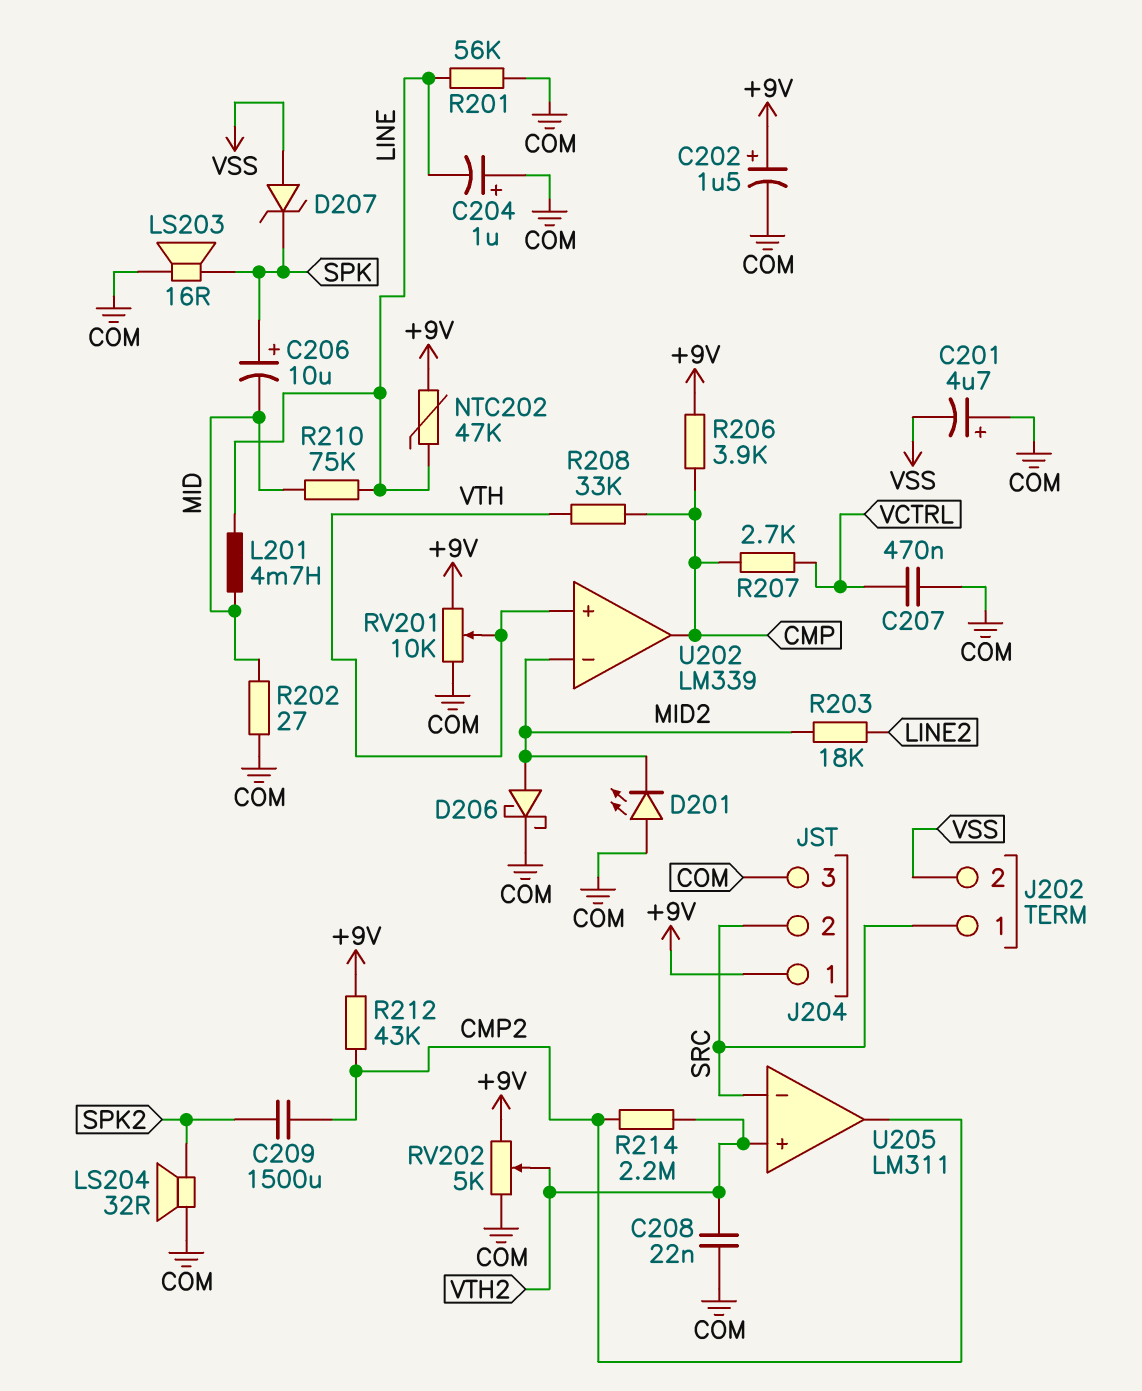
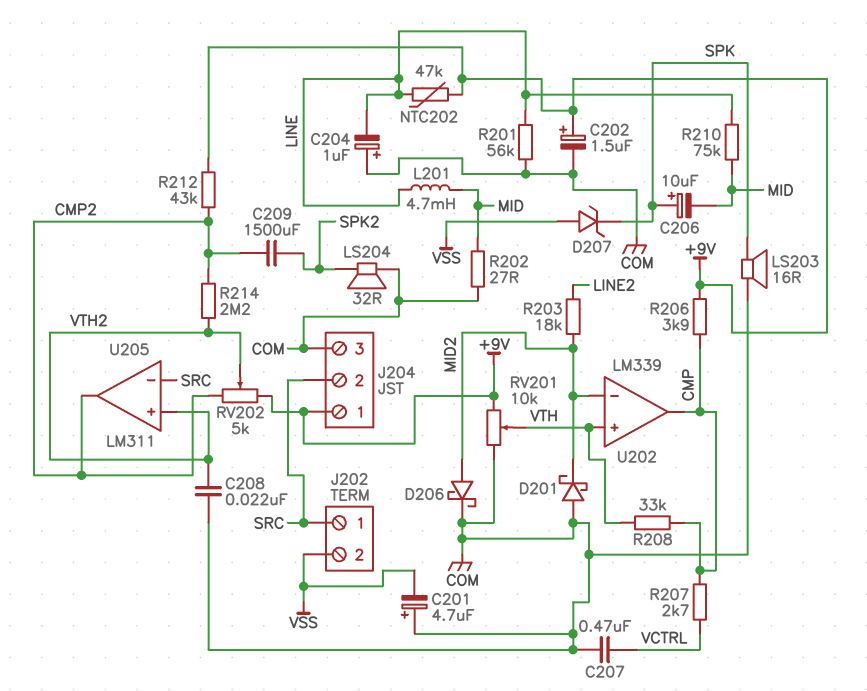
D201: LED (A COM, K MID2) -> schottky (A COM, K MID2)
RV202: 5k (+9V, COM, wiper VTH2) -> 5k (+9V, CMP2, wiper VTH2)

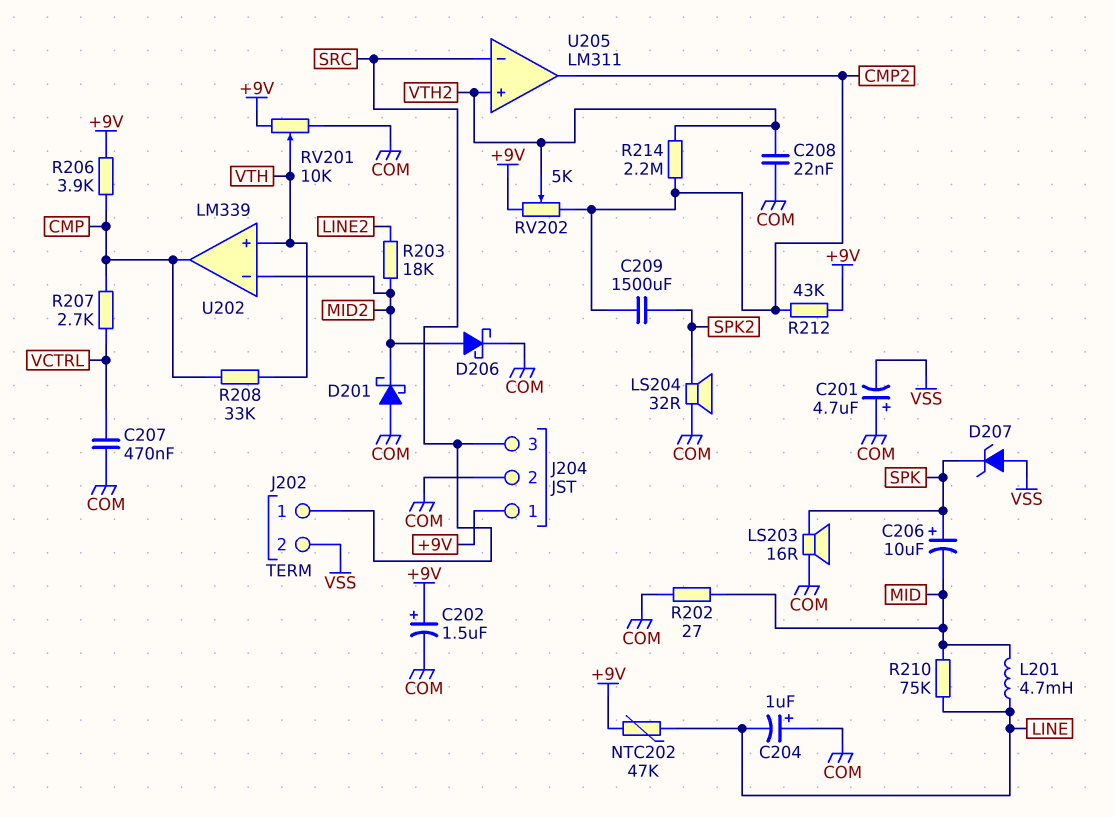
J204 pin 2: SRC -> COM
J204 pin 3: COM -> SRC
R201: 56k (COM, LINE) -> none

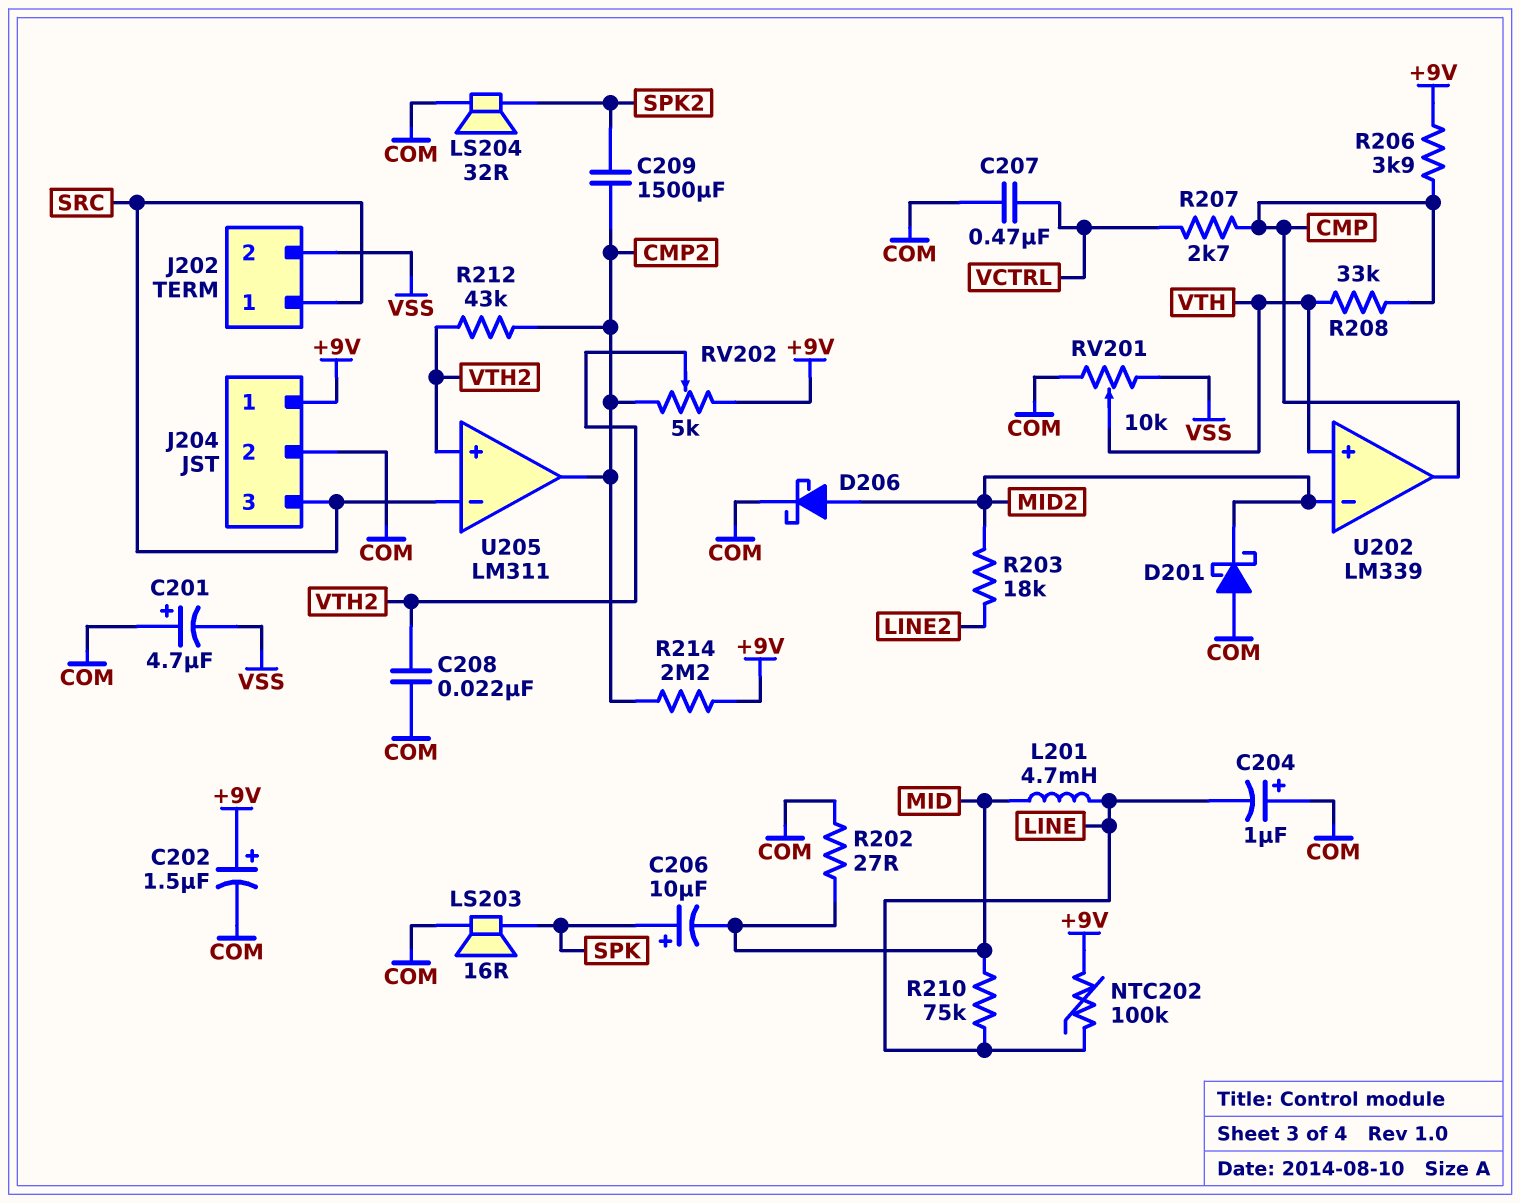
D207: zener (A VSS, K SPK) -> none
NTC202: 47k (+9V, LINE) -> 100k (+9V, LINE)
R212: 43k (+9V, CMP2) -> 43k (CMP2, VTH2)
R214: 2.2M (CMP2, VTH2) -> 2.2M (+9V, CMP2)
RV201: 10k (+9V, COM, wiper VTH) -> 10k (COM, VSS, wiper VTH)

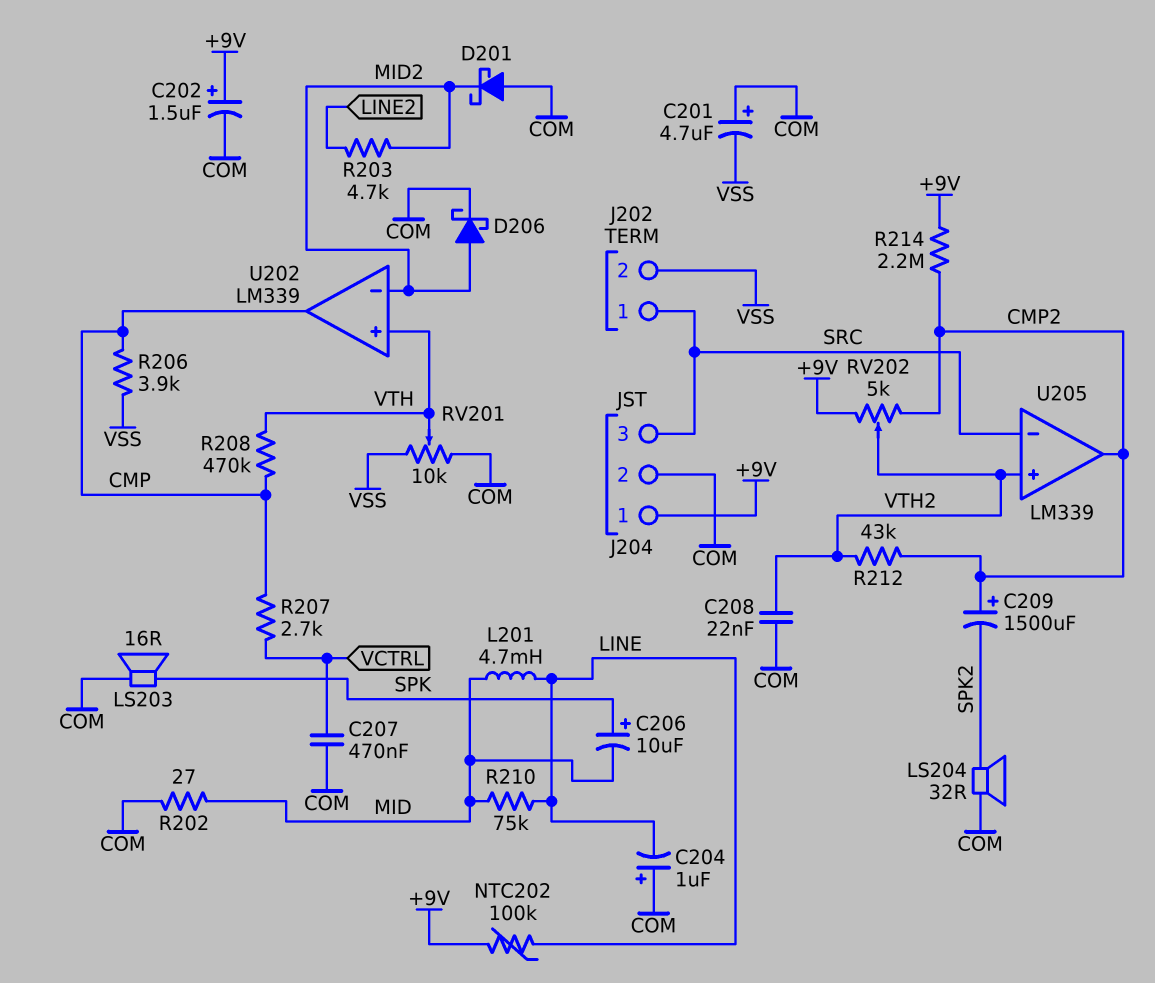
C209: 1500uF (CMP2, SPK2) -> 1500uF (plus CMP2, minus SPK2)
R203: 18k (LINE2, MID2) -> 4.7k (LINE2, MID2)
R206: 3.9k (+9V, CMP) -> 3.9k (CMP, VSS)
R208: 33k (CMP, VTH) -> 470k (CMP, VTH)
U205: LM311 -> LM339

